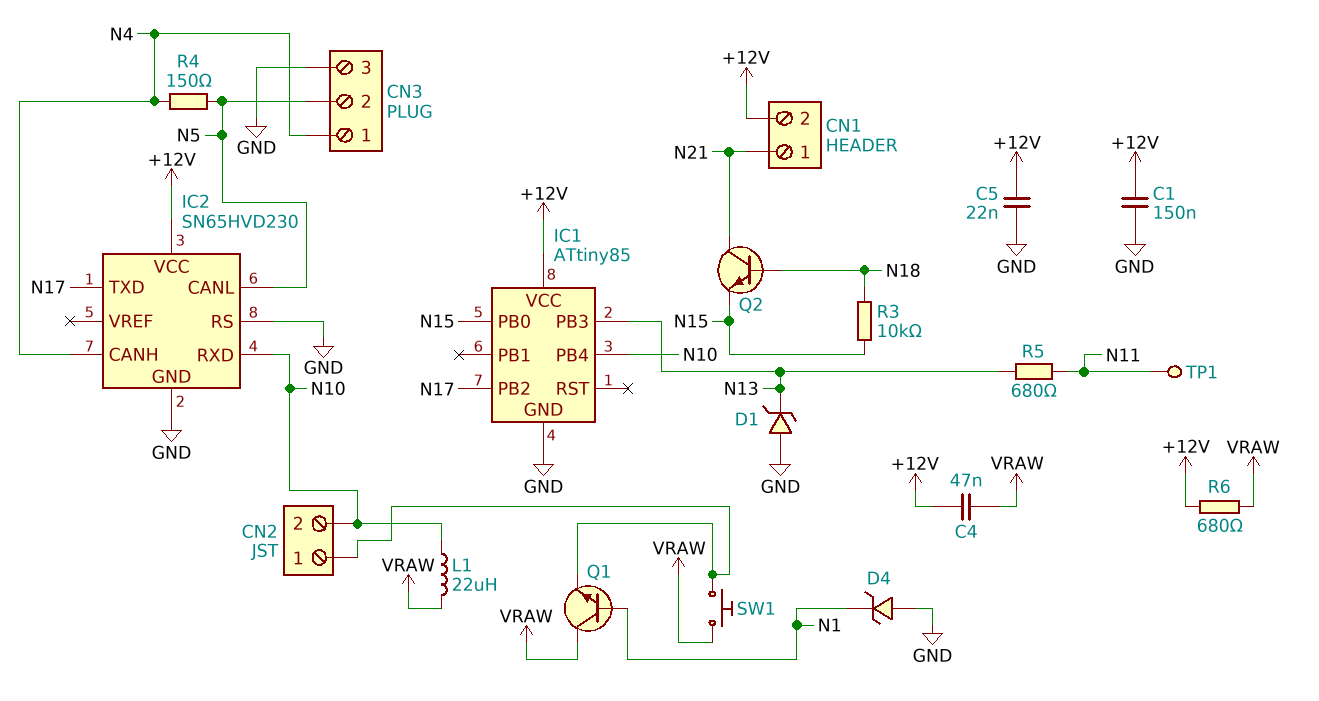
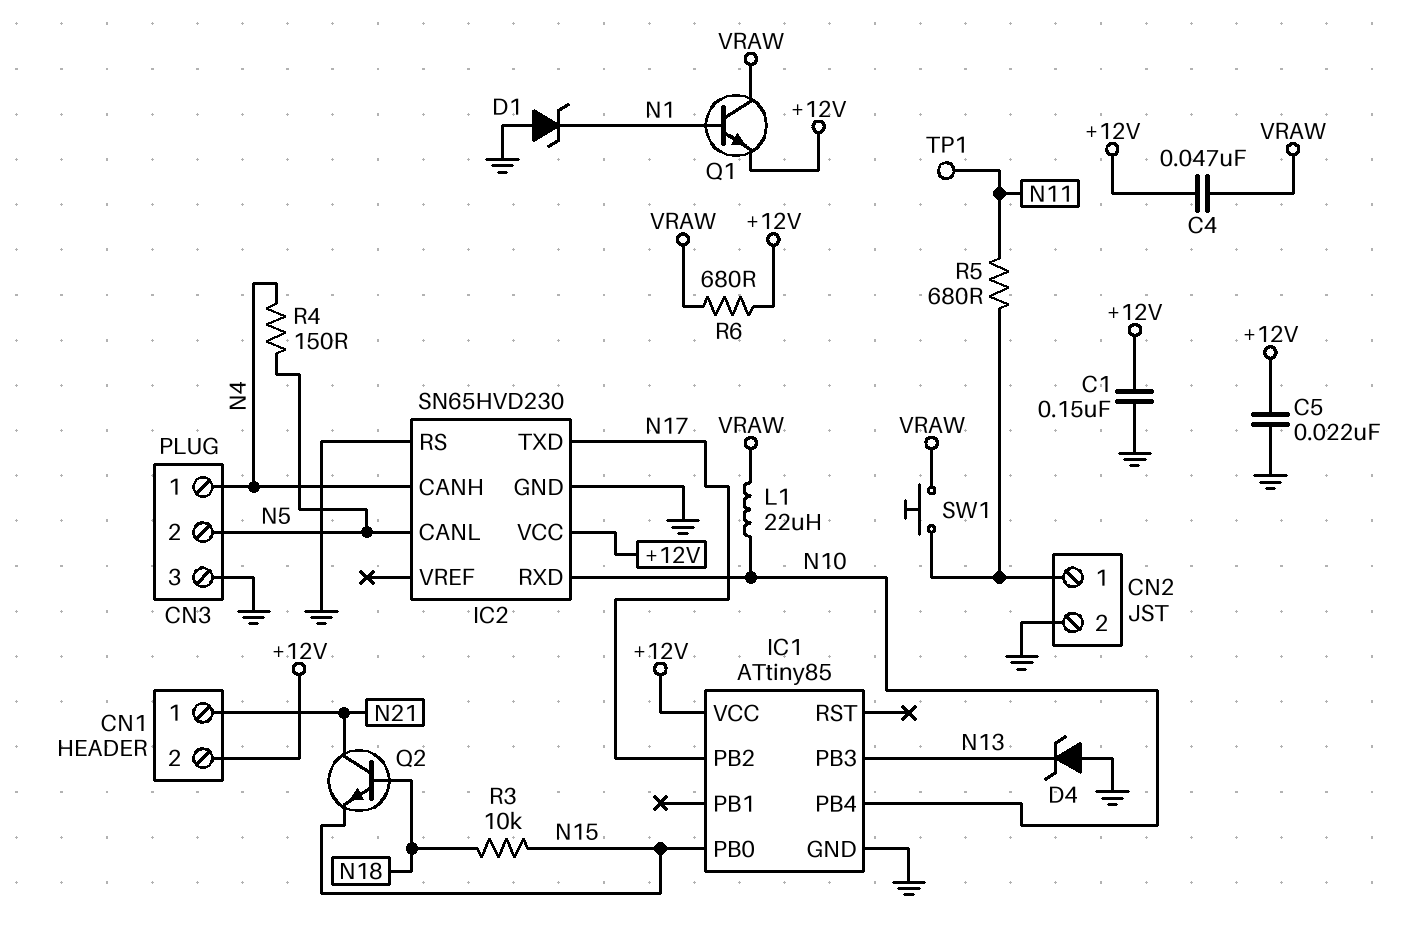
CN2 pin 2: N10 -> GND
D1: zener (A GND, K N13) -> zener (A GND, K N1)
D4: zener (A GND, K N1) -> zener (A GND, K N13)
Q1: NPN (B N1, C VRAW, E CN2/1) -> NPN (B N1, C VRAW, E +12V)
R5: 680 (N11, N13) -> 680 (CN2/1, N11)

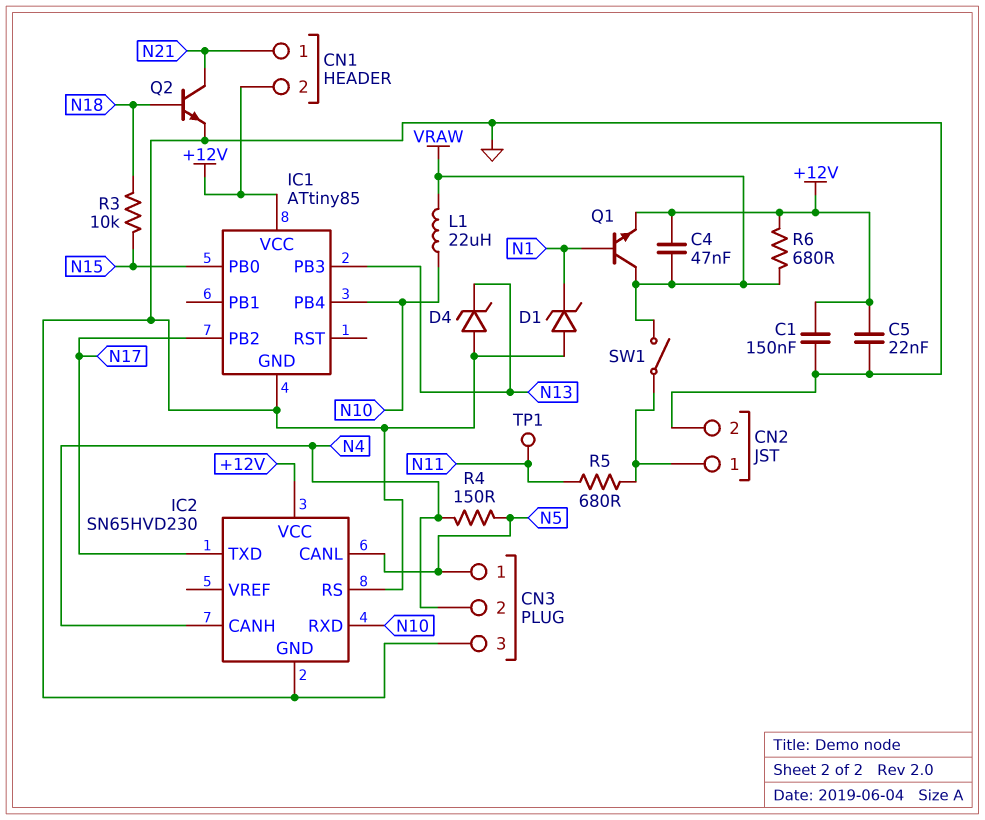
CN3 pin 1: N4 -> N5
CN3 pin 2: N5 -> N4
Q2: NPN (B N18, C N21, E N15) -> NPN (B N18, C N21, E GND)
SW1: button (CN2/1, VRAW) -> switch (CN2/1, VRAW)

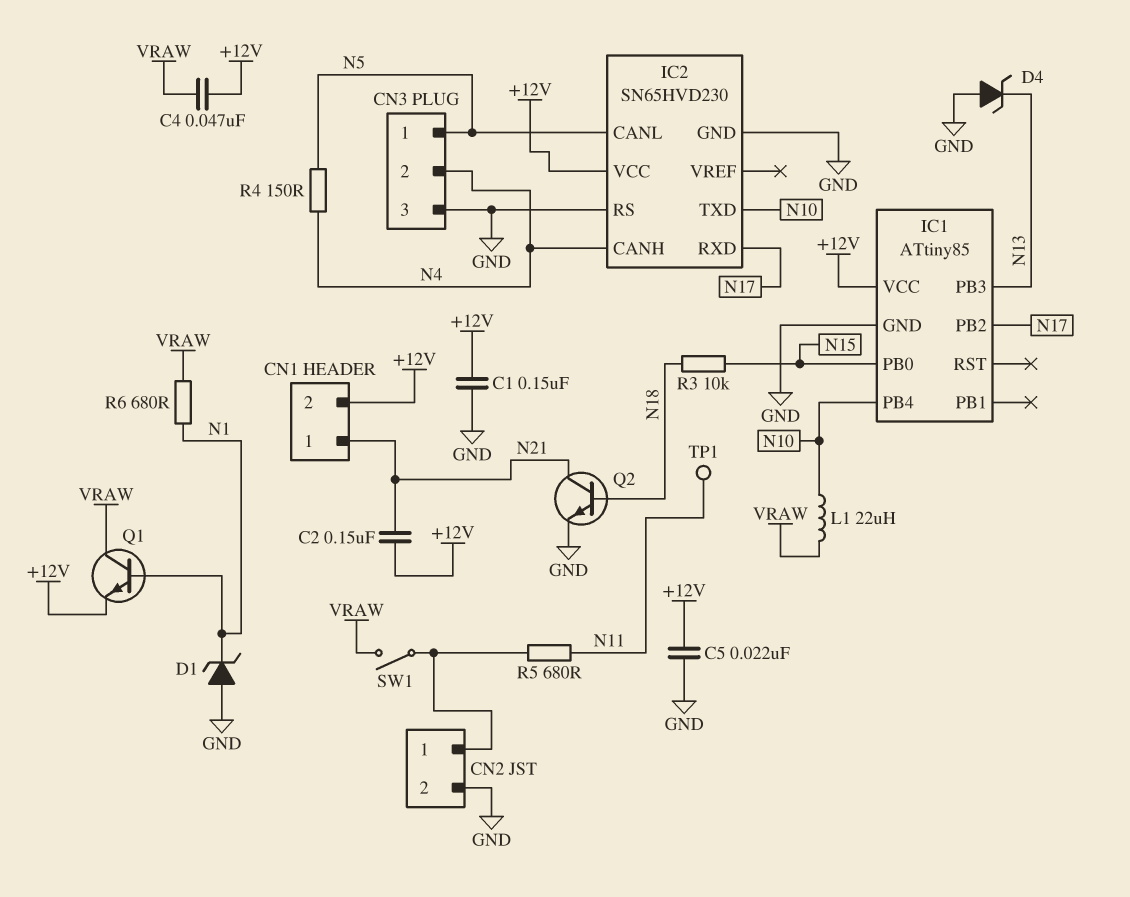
C2: none -> 150nF (+12V, N21)
IC2 pin RXD: N10 -> N17
IC2 pin TXD: N17 -> N10
R6: 680 (+12V, VRAW) -> 680 (N1, VRAW)

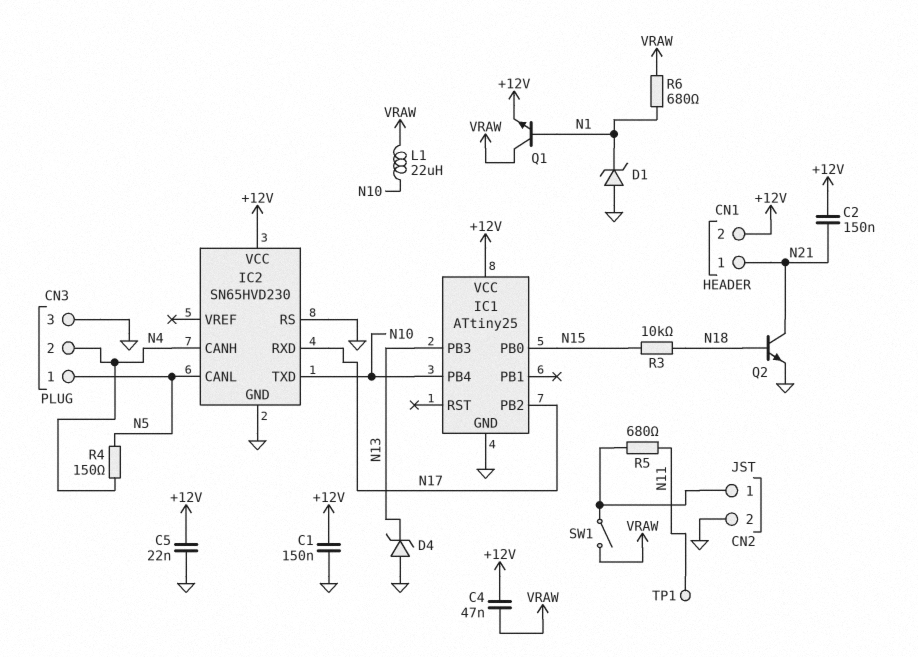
IC1: ATtiny85 -> ATtiny25

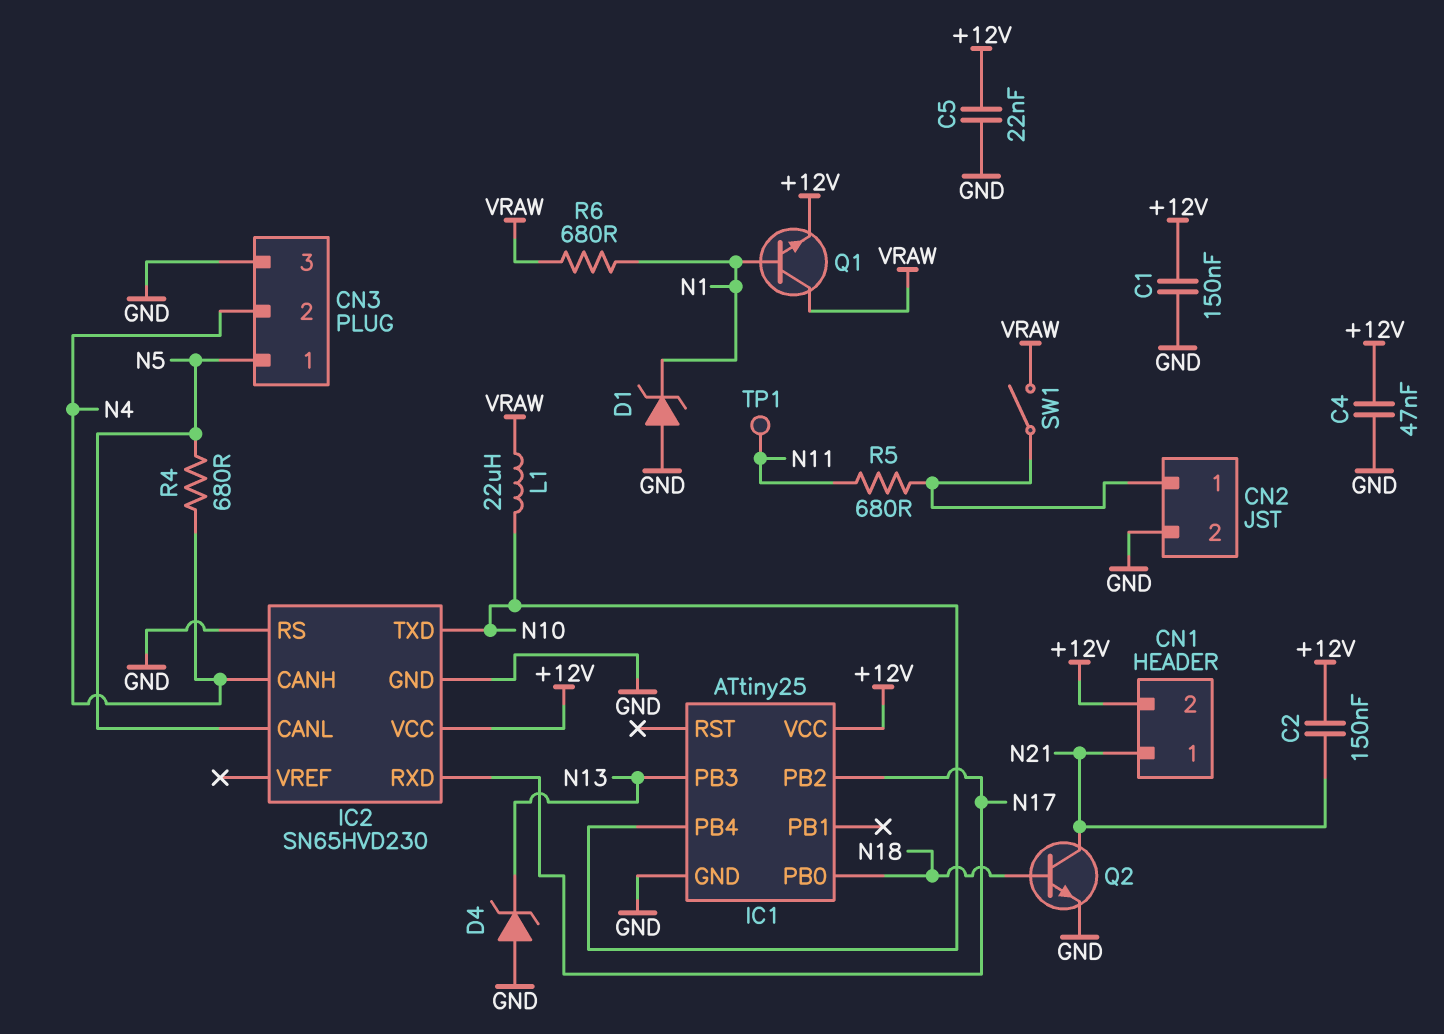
C4: 47nF (+12V, VRAW) -> 47nF (+12V, GND)
IC1 pin PB0: N15 -> N18
R3: 10k (N15, N18) -> none
R4: 150 (N4, N5) -> 680 (N4, N5)

